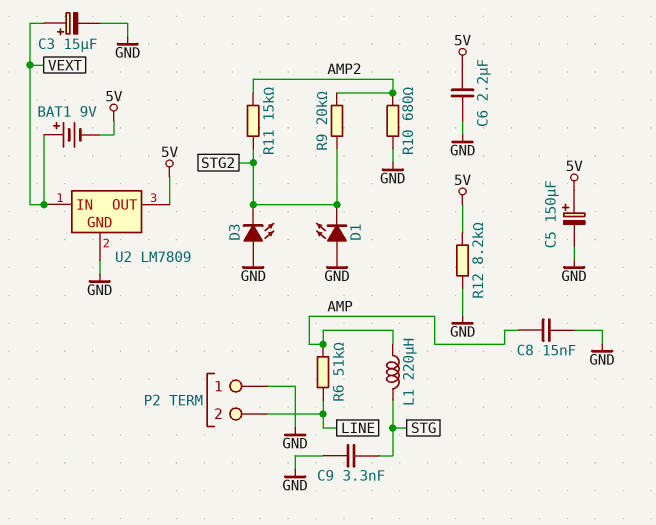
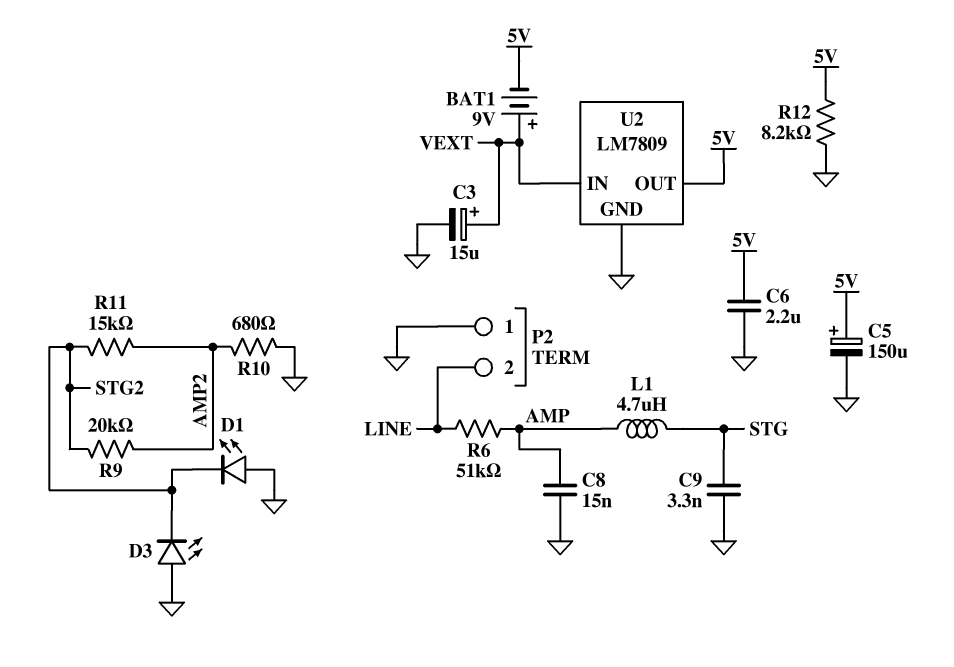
L1: 220uH (AMP, STG) -> 4.7uH (AMP, STG)

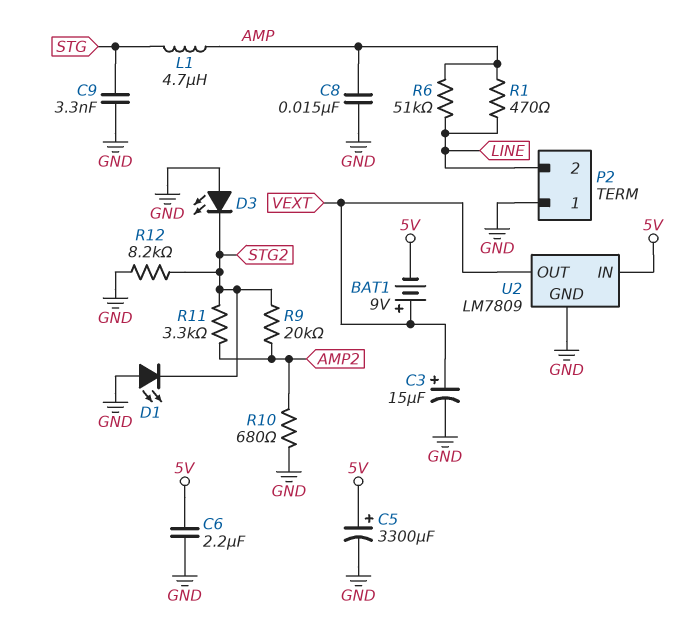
C5: 150uF (plus 5V, minus GND) -> 3300uF (plus 5V, minus GND)
R1: none -> 470 (AMP, LINE)
R11: 15k (AMP2, STG2) -> 3.3k (AMP2, STG2)
R12: 8.2k (5V, GND) -> 8.2k (GND, STG2)
U2 pin IN: VEXT -> 5V
U2 pin OUT: 5V -> VEXT

